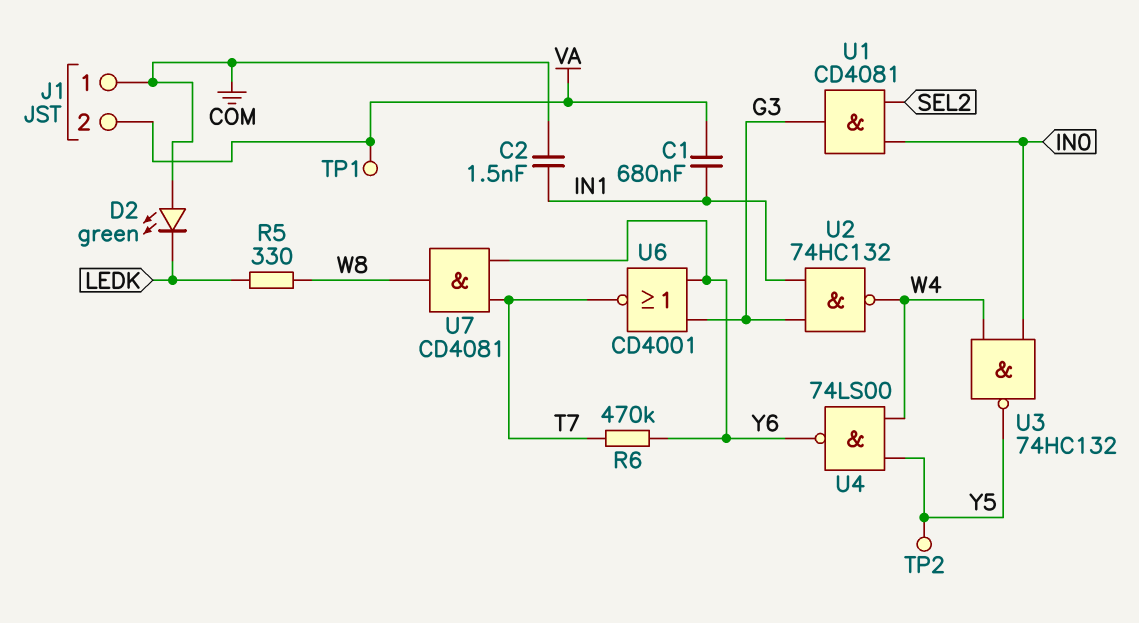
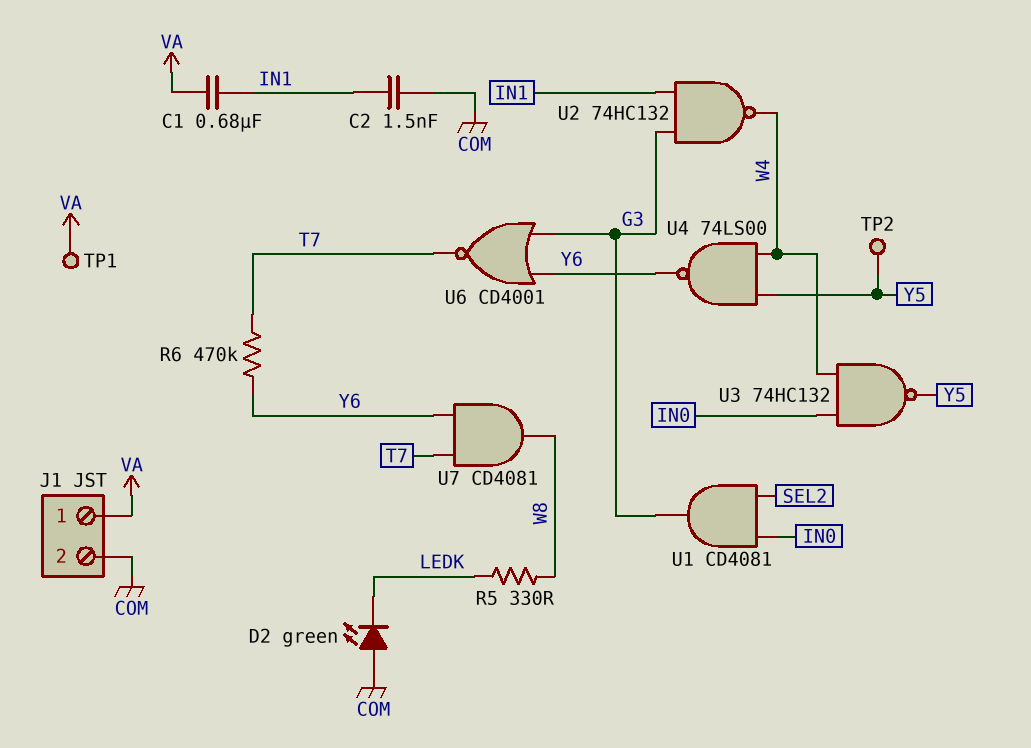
J1 pin 1: COM -> VA
J1 pin 2: VA -> COM

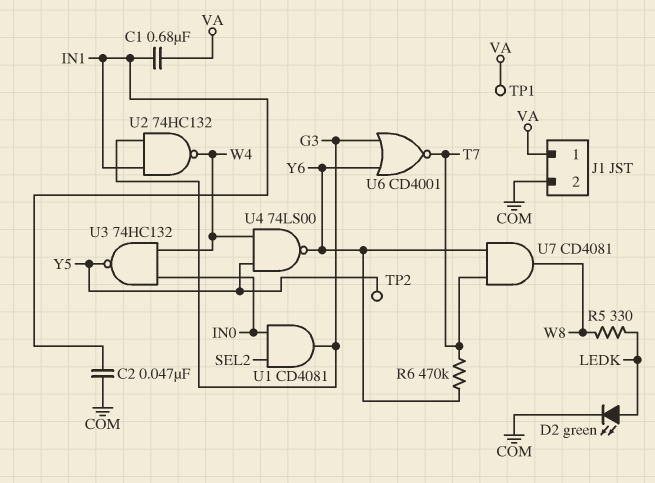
C2: 1.5nF (COM, IN1) -> 47nF (COM, IN1)
D2: LED green (A COM, K LEDK) -> LED green (A LEDK, K COM)

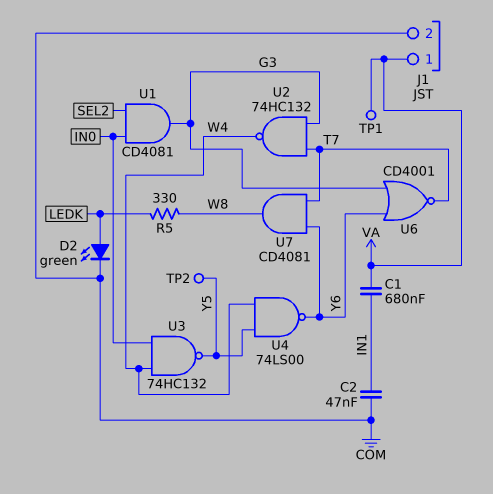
R6: 470k (T7, Y6) -> none
U2: NAND 74HC132 (in G3, in IN1, out W4) -> NAND 74HC132 (in G3, in T7, out W4)

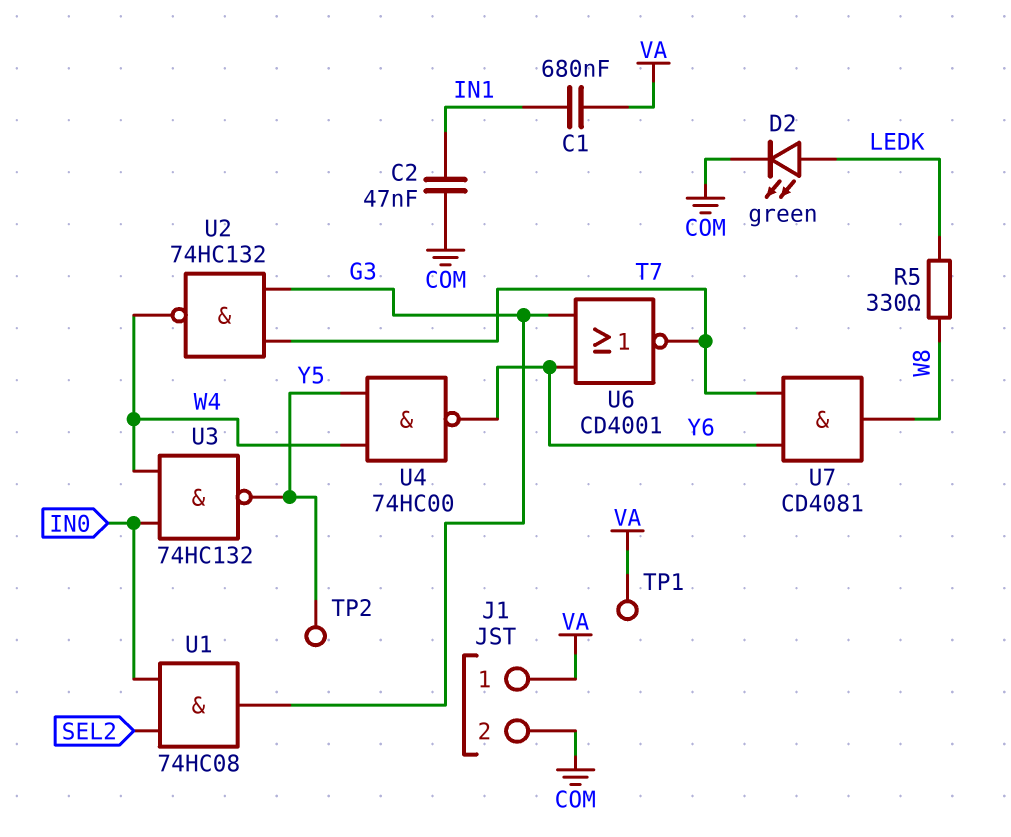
U1: AND CD4081 (in IN0, in SEL2, out G3) -> AND 74HC08 (in IN0, in SEL2, out G3)
U4: NAND 74LS00 (in W4, in Y5, out Y6) -> NAND 74HC00 (in W4, in Y5, out Y6)

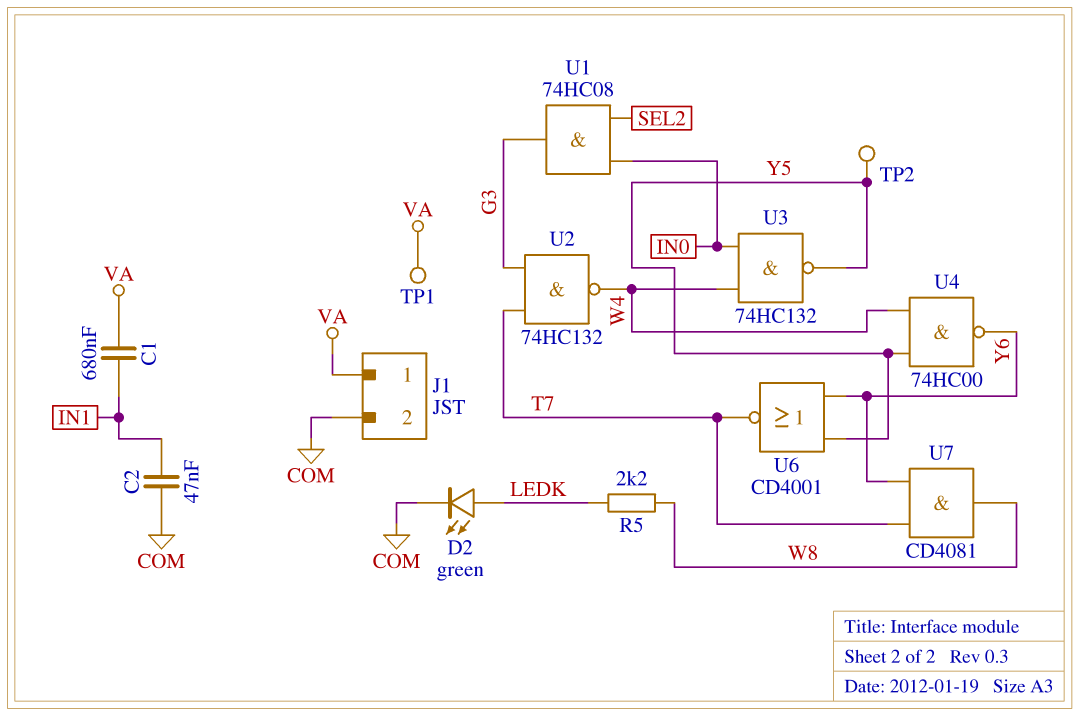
R5: 330 (LEDK, W8) -> 2.2k (LEDK, W8)
U6: NOR CD4001 (in G3, in Y6, out T7) -> NOR CD4001 (in Y5, in Y6, out T7)

